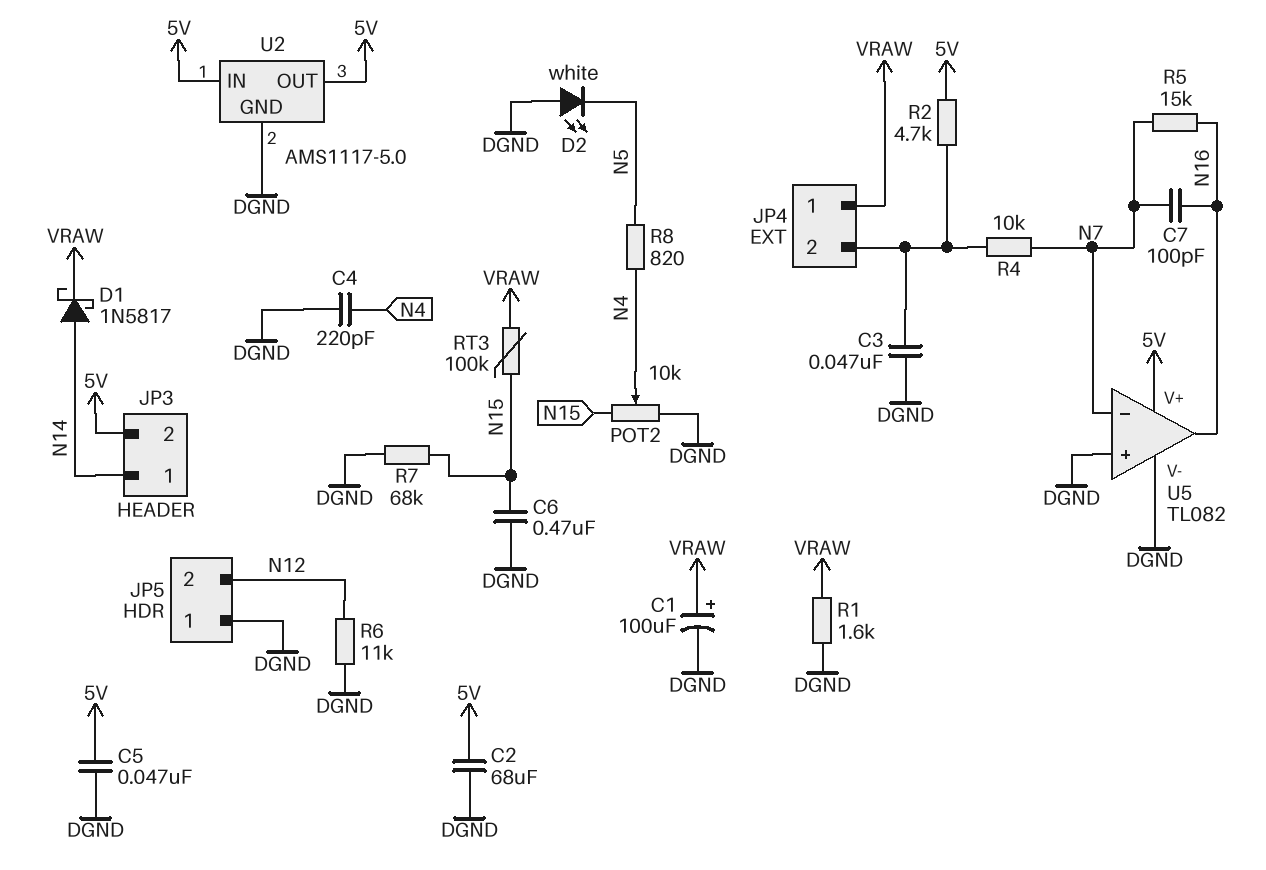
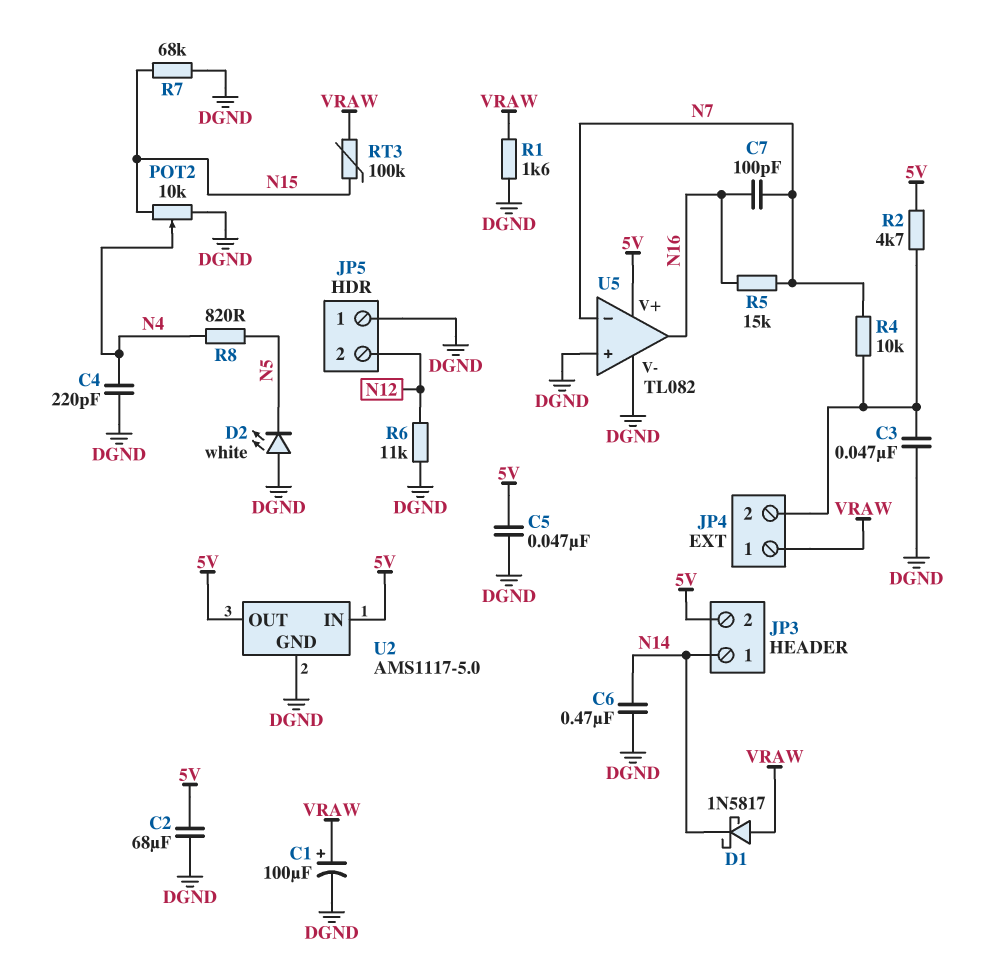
C6: 470nF (DGND, N15) -> 470nF (DGND, N14)
D1: schottky 1N5817 (A N14, K VRAW) -> schottky 1N5817 (A VRAW, K N14)

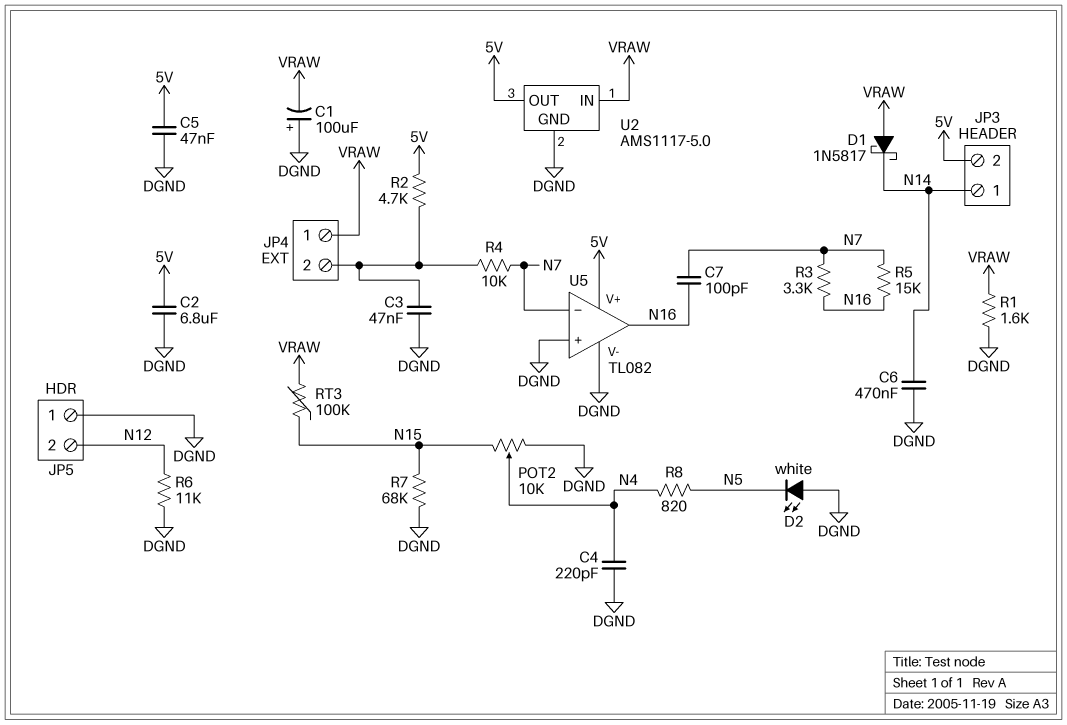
C1: 100uF (plus VRAW, minus DGND) -> 100uF (plus DGND, minus VRAW)
C2: 68uF (5V, DGND) -> 6.8uF (5V, DGND)
R3: none -> 3.3k (N7, N16)
U2 pin IN: 5V -> VRAW

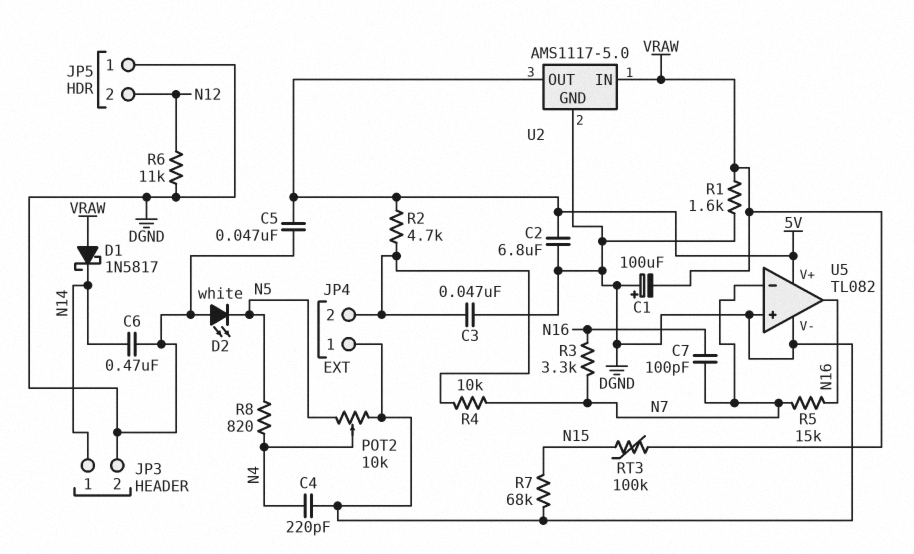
JP3 pin 2: 5V -> DGND
JP4 pin 1: VRAW -> DGND
POT2: 10k (DGND, N15, wiper N4) -> 10k (DGND, N5, wiper N4)

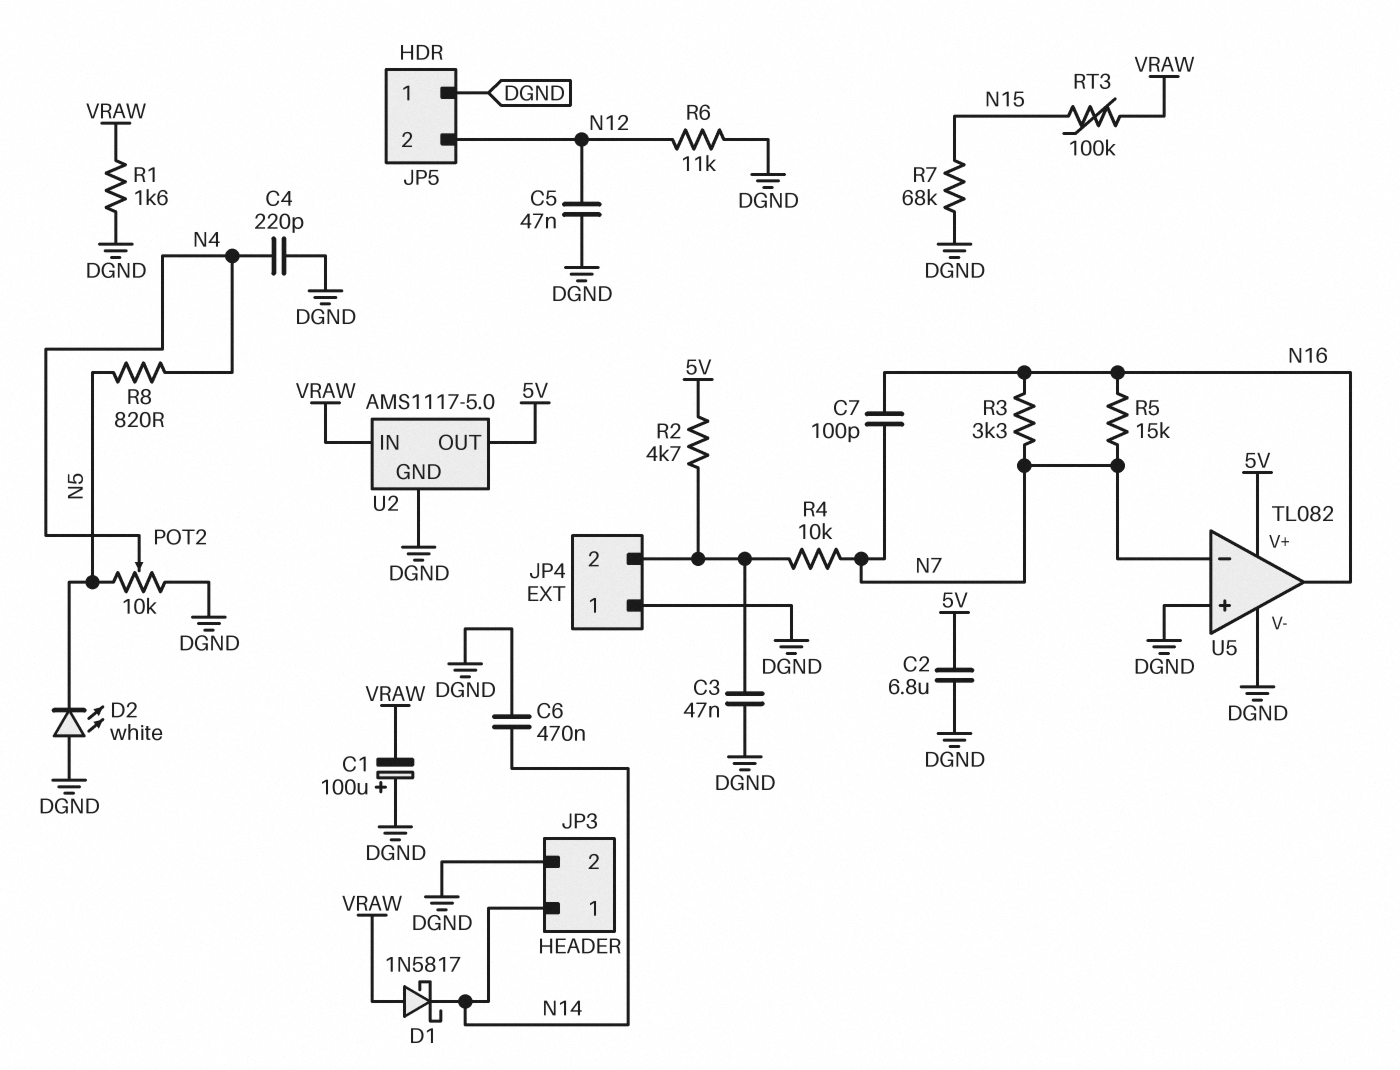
C5: 47nF (5V, DGND) -> 47nF (DGND, N12)

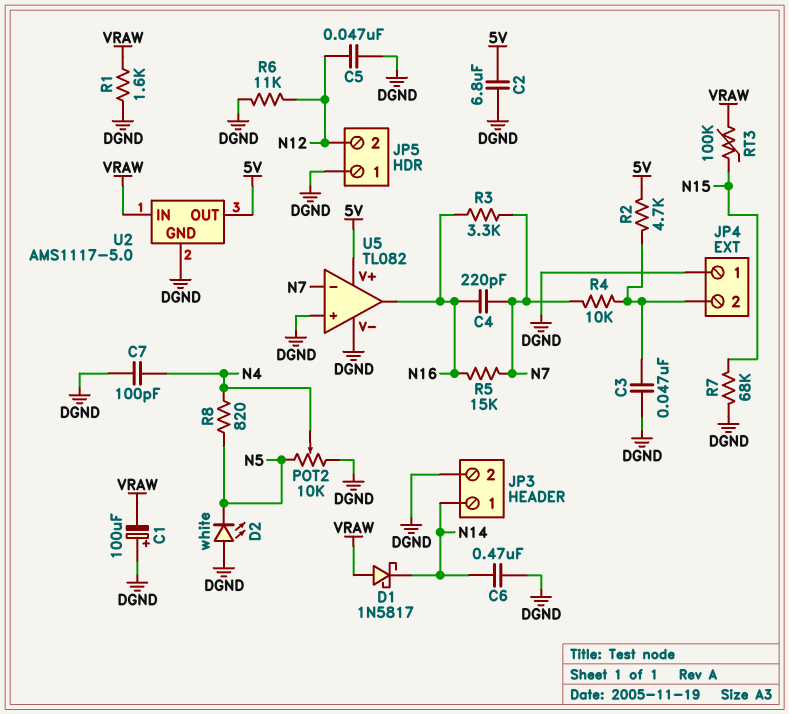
C4: 220pF (DGND, N4) -> 220pF (N7, N16)
C7: 100pF (N7, N16) -> 100pF (DGND, N4)

